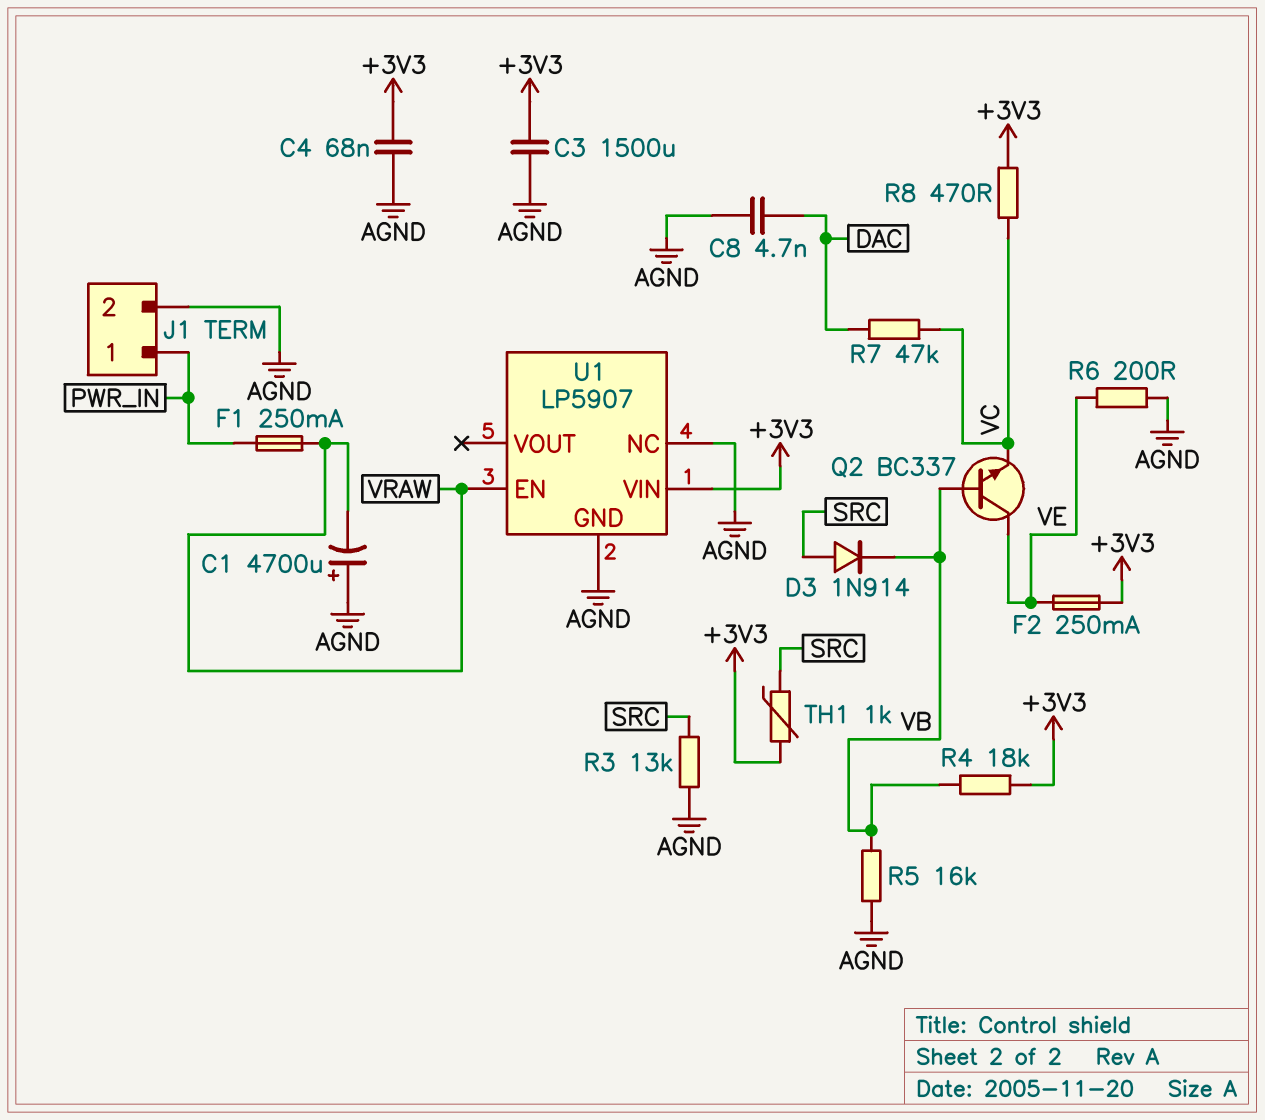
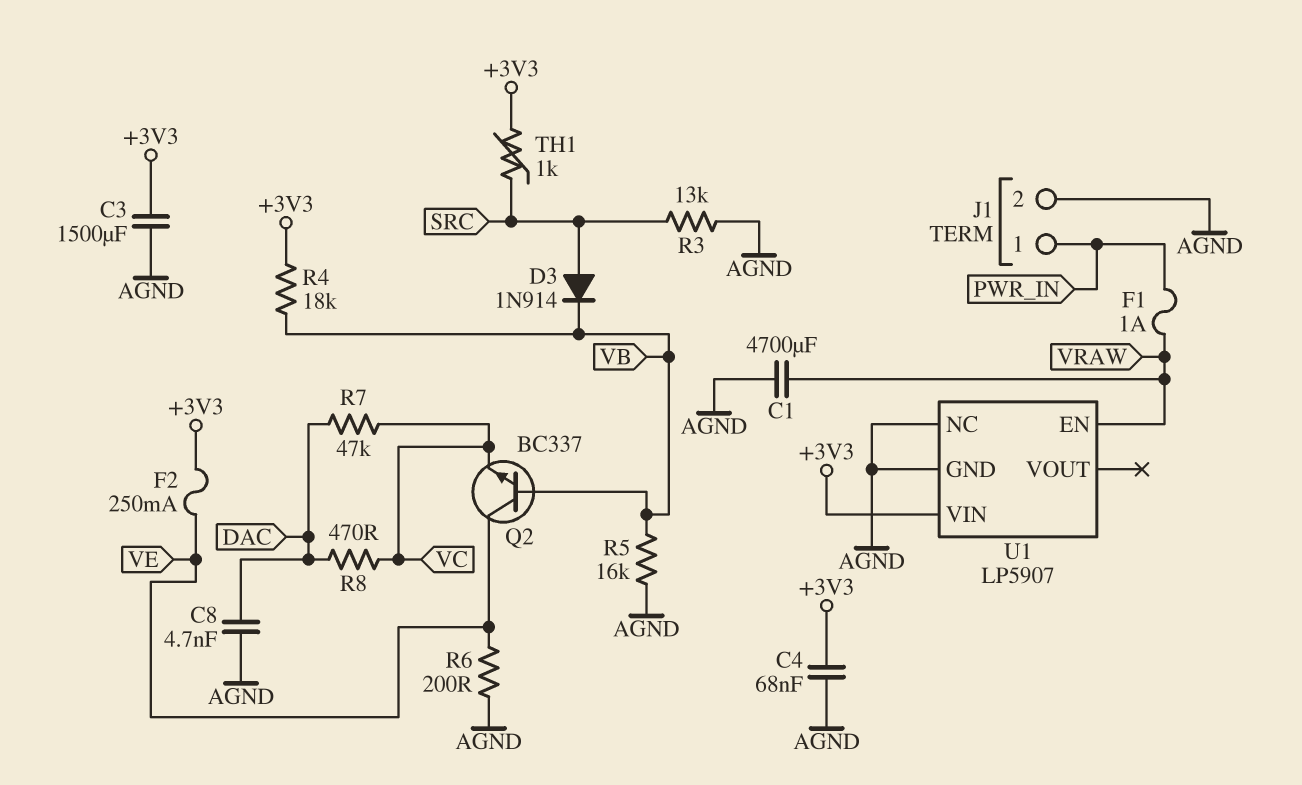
C1: 4700uF (plus AGND, minus VRAW) -> 4700uF (AGND, VRAW)
F1: 250mA (PWR_IN, VRAW) -> 1A (PWR_IN, VRAW)
R8: 470 (+3V3, VC) -> 470 (DAC, VC)

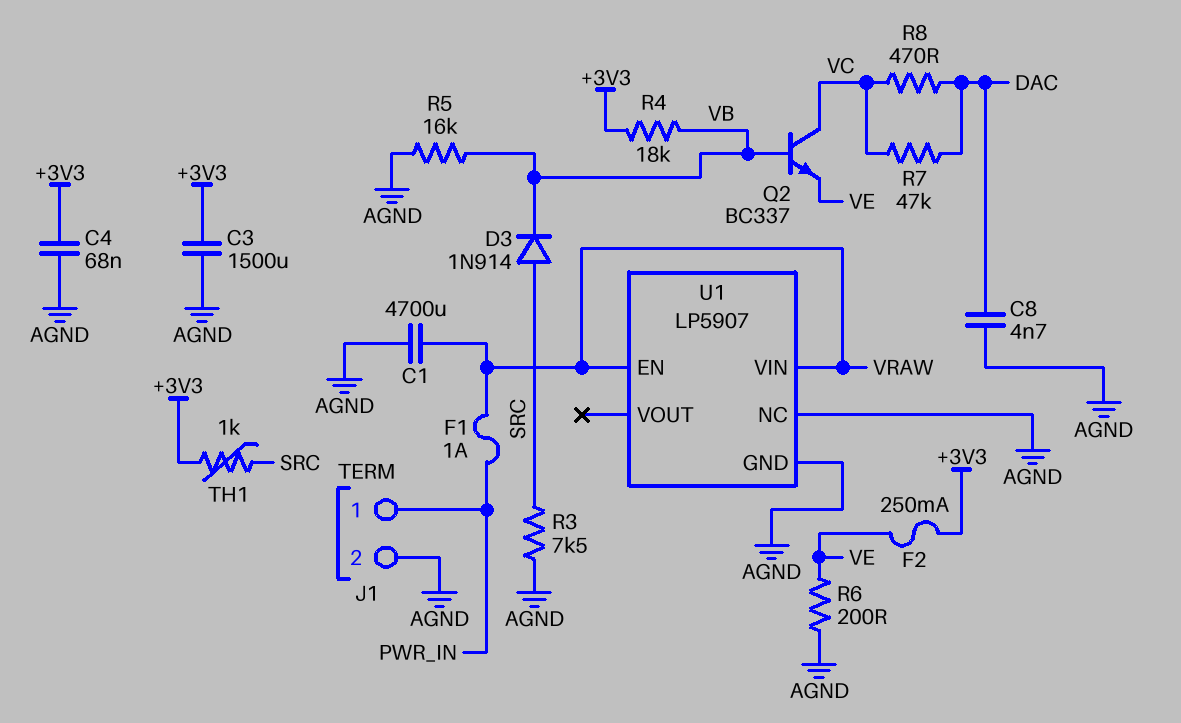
Q2: NPN BC337 (B VB, C VE, E VC) -> NPN BC337 (B VB, C VC, E VE)
R3: 13k (AGND, SRC) -> 7.5k (AGND, SRC)
U1 pin VIN: +3V3 -> VRAW

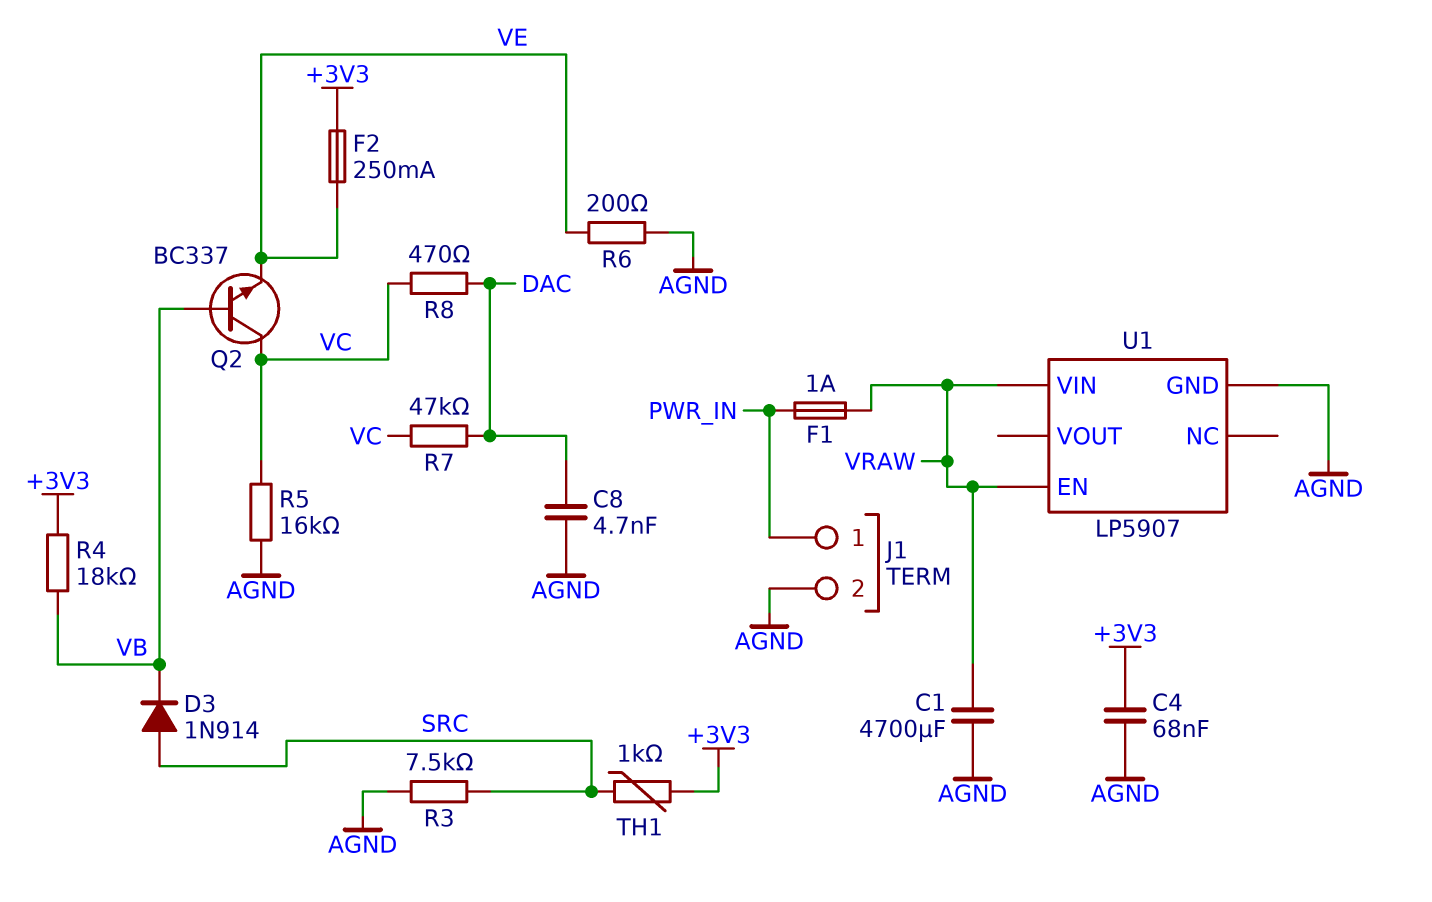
C3: 1500uF (+3V3, AGND) -> none
R5: 16k (AGND, VB) -> 16k (AGND, VC)
U1 pin NC: AGND -> none

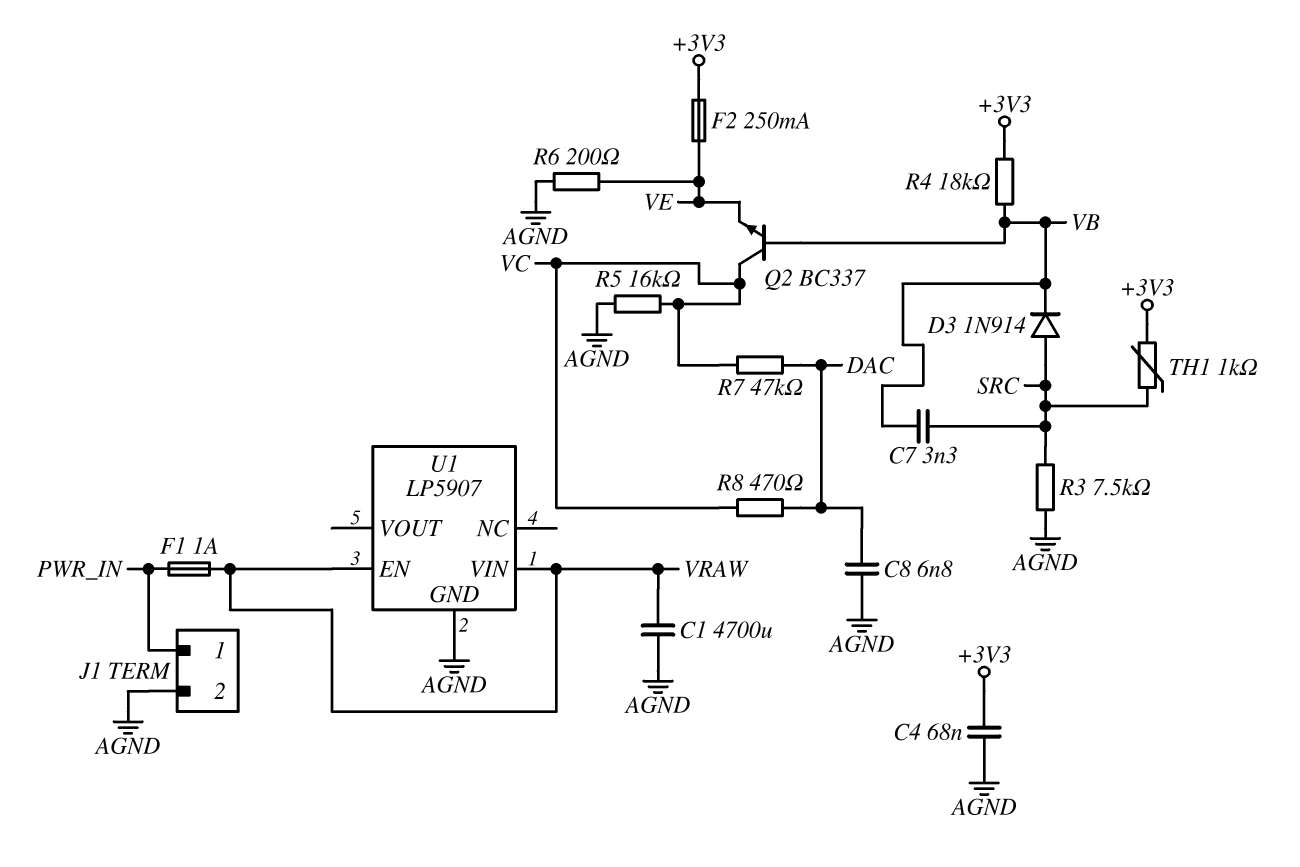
C7: none -> 3.3nF (SRC, VB)
C8: 4.7nF (AGND, DAC) -> 6.8nF (AGND, DAC)

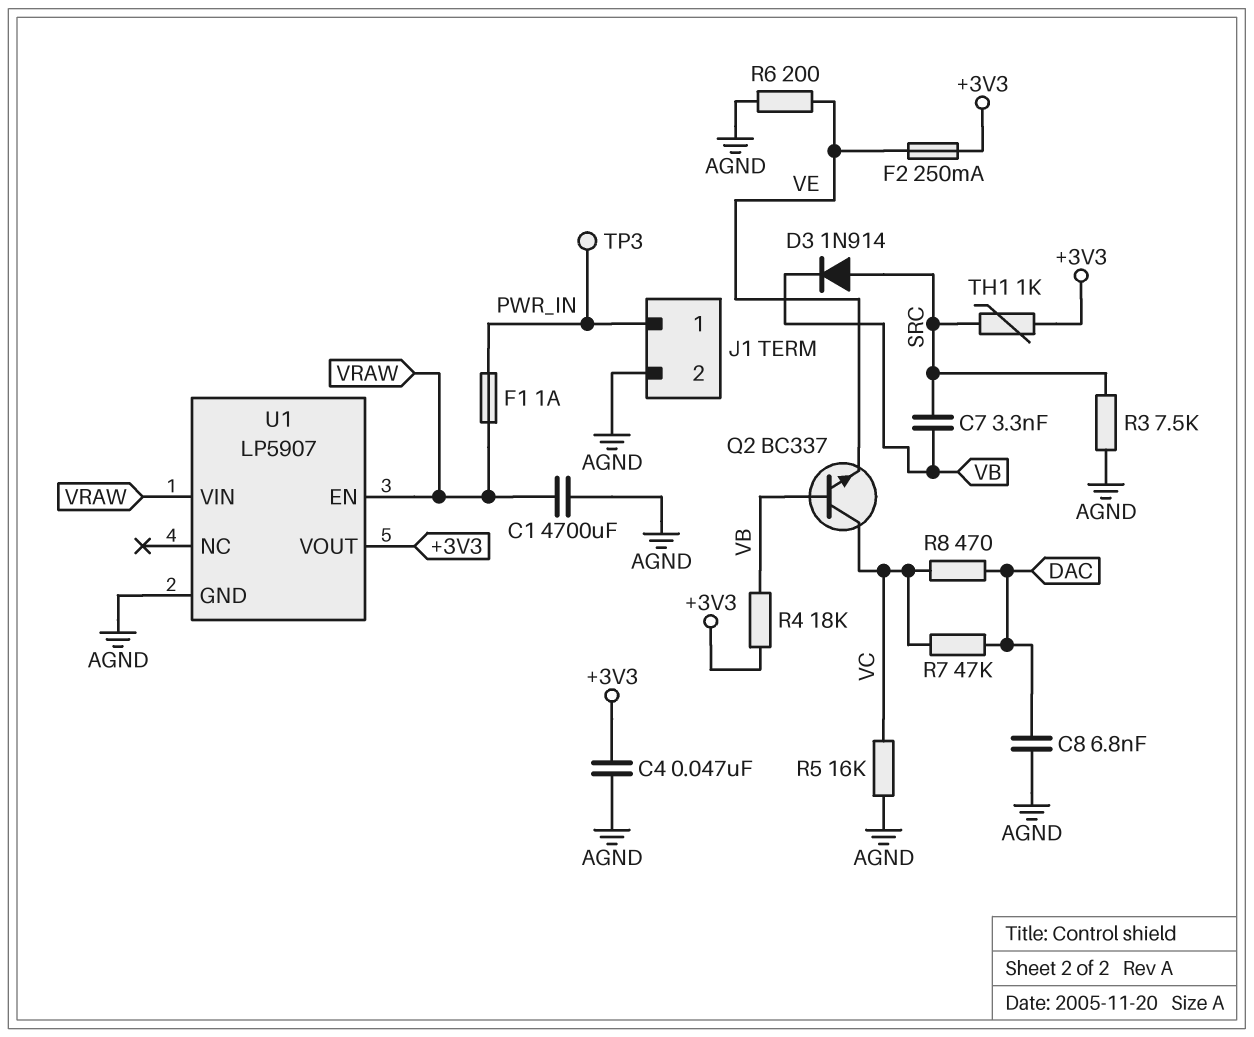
C4: 68nF (+3V3, AGND) -> 47nF (+3V3, AGND)
TP3: none -> test point (PWR_IN)
U1 pin VOUT: none -> +3V3

